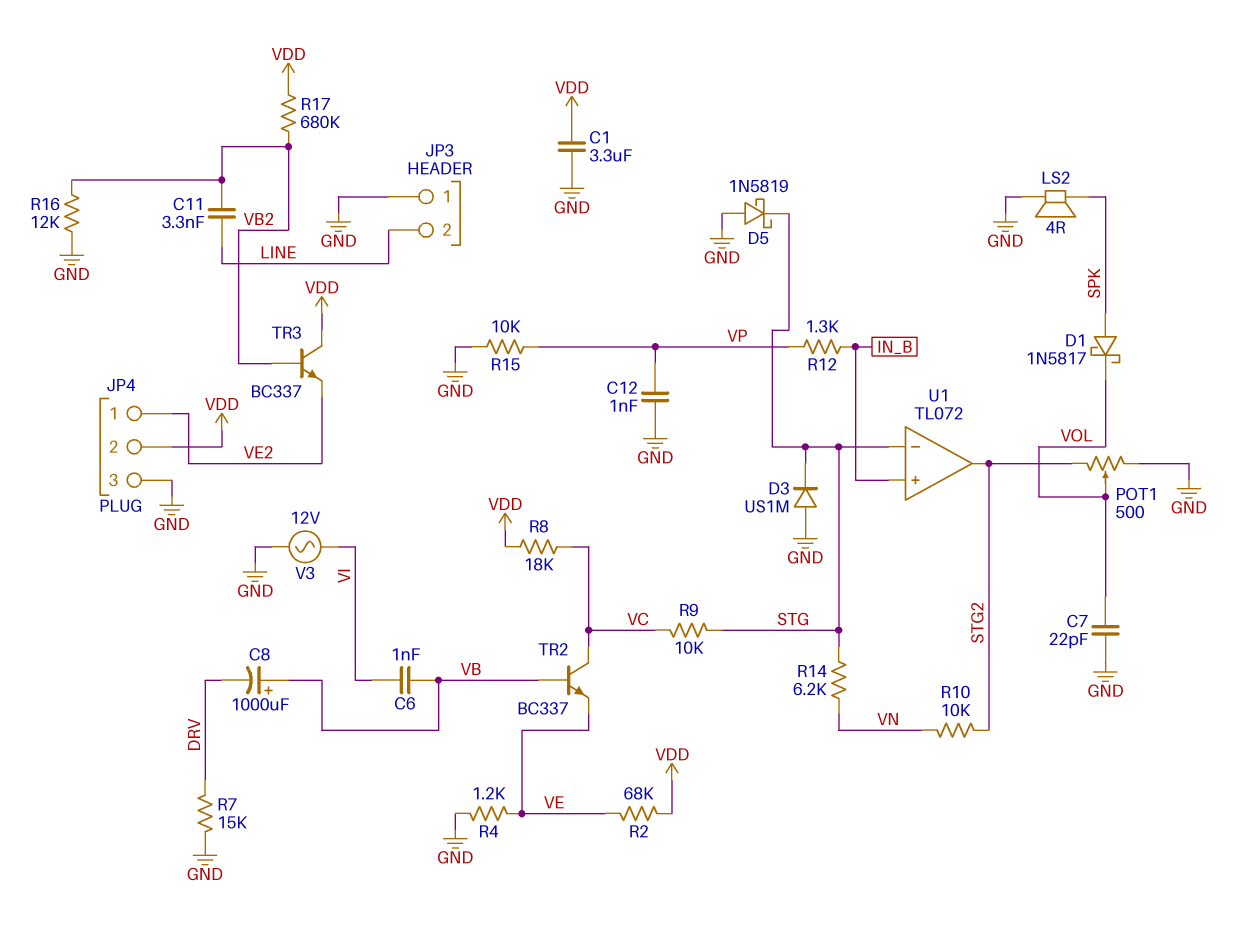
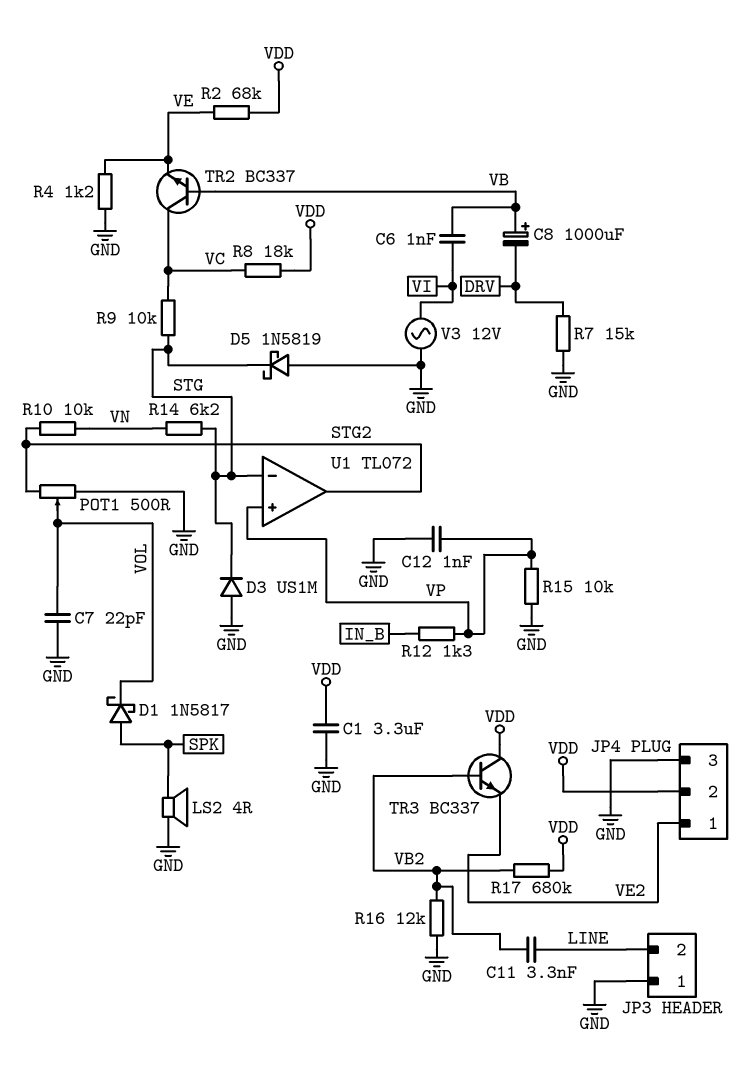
U1 pin in+: IN_B -> VP

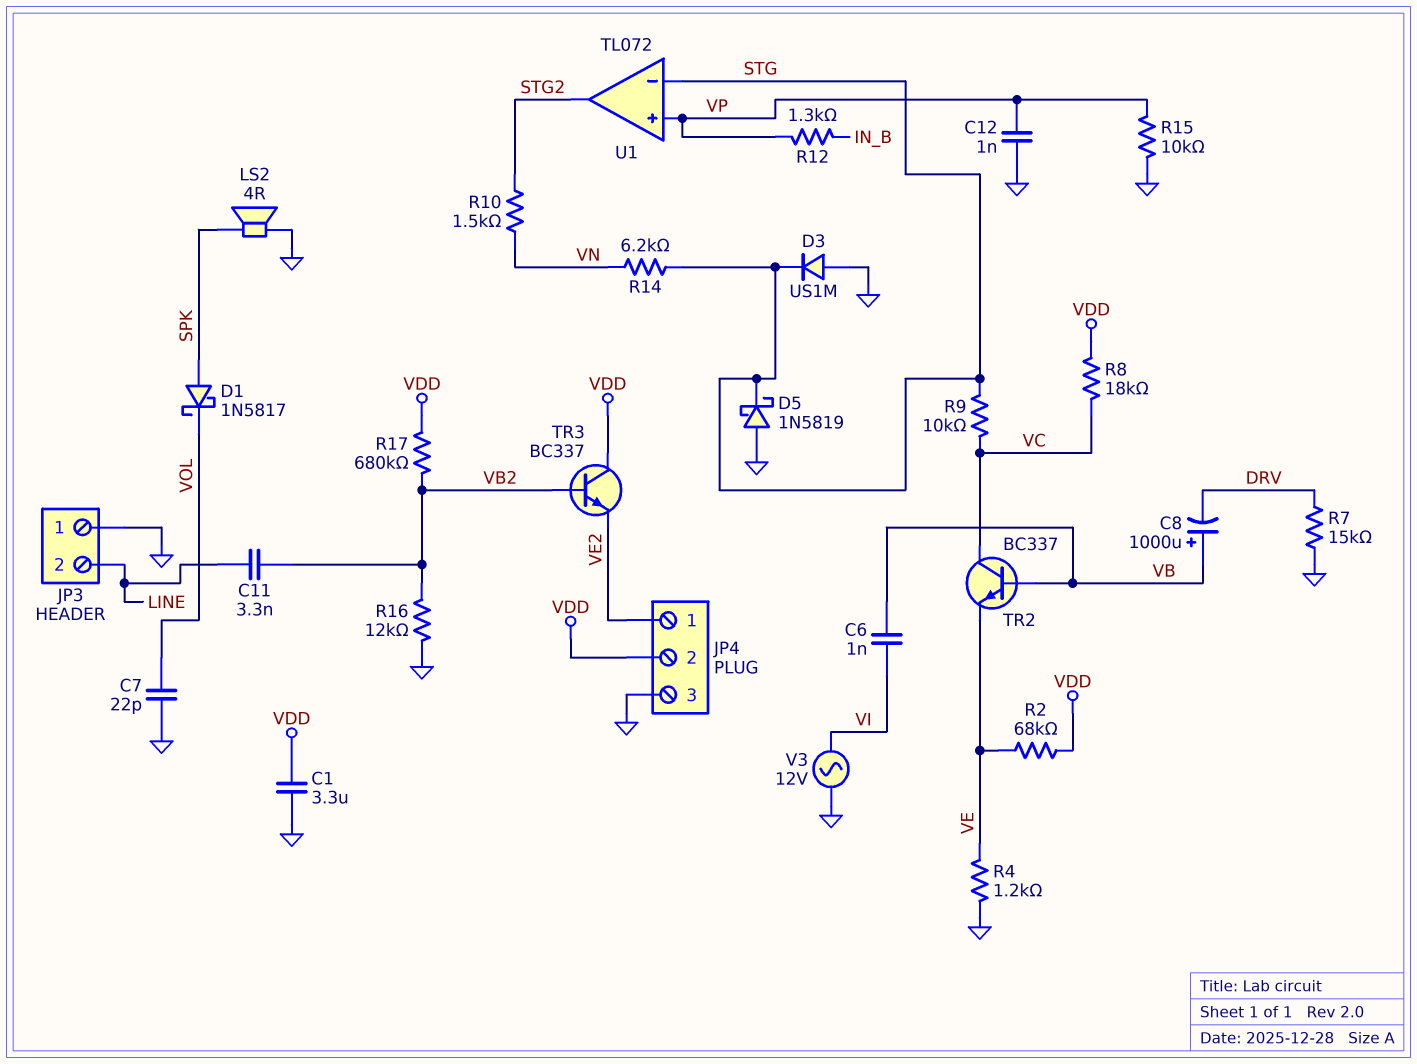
POT1: 500 (GND, STG2, wiper VOL) -> none
R10: 10k (STG2, VN) -> 1.5k (STG2, VN)

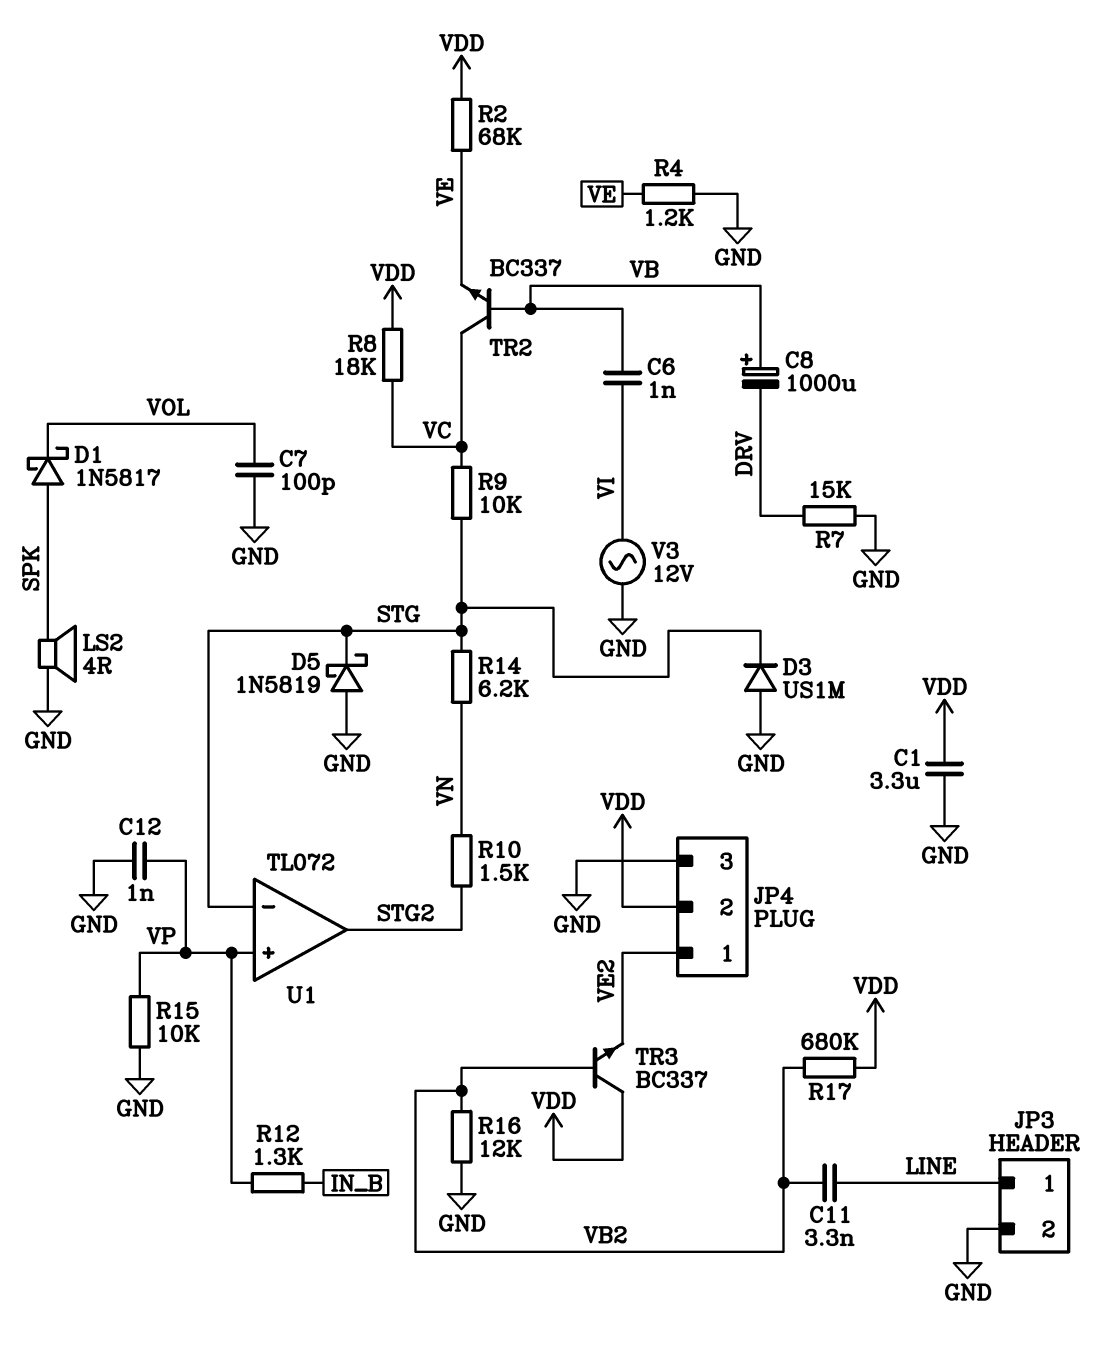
C7: 22pF (GND, VOL) -> 100pF (GND, VOL)
JP3 pin 1: GND -> LINE
JP3 pin 2: LINE -> GND

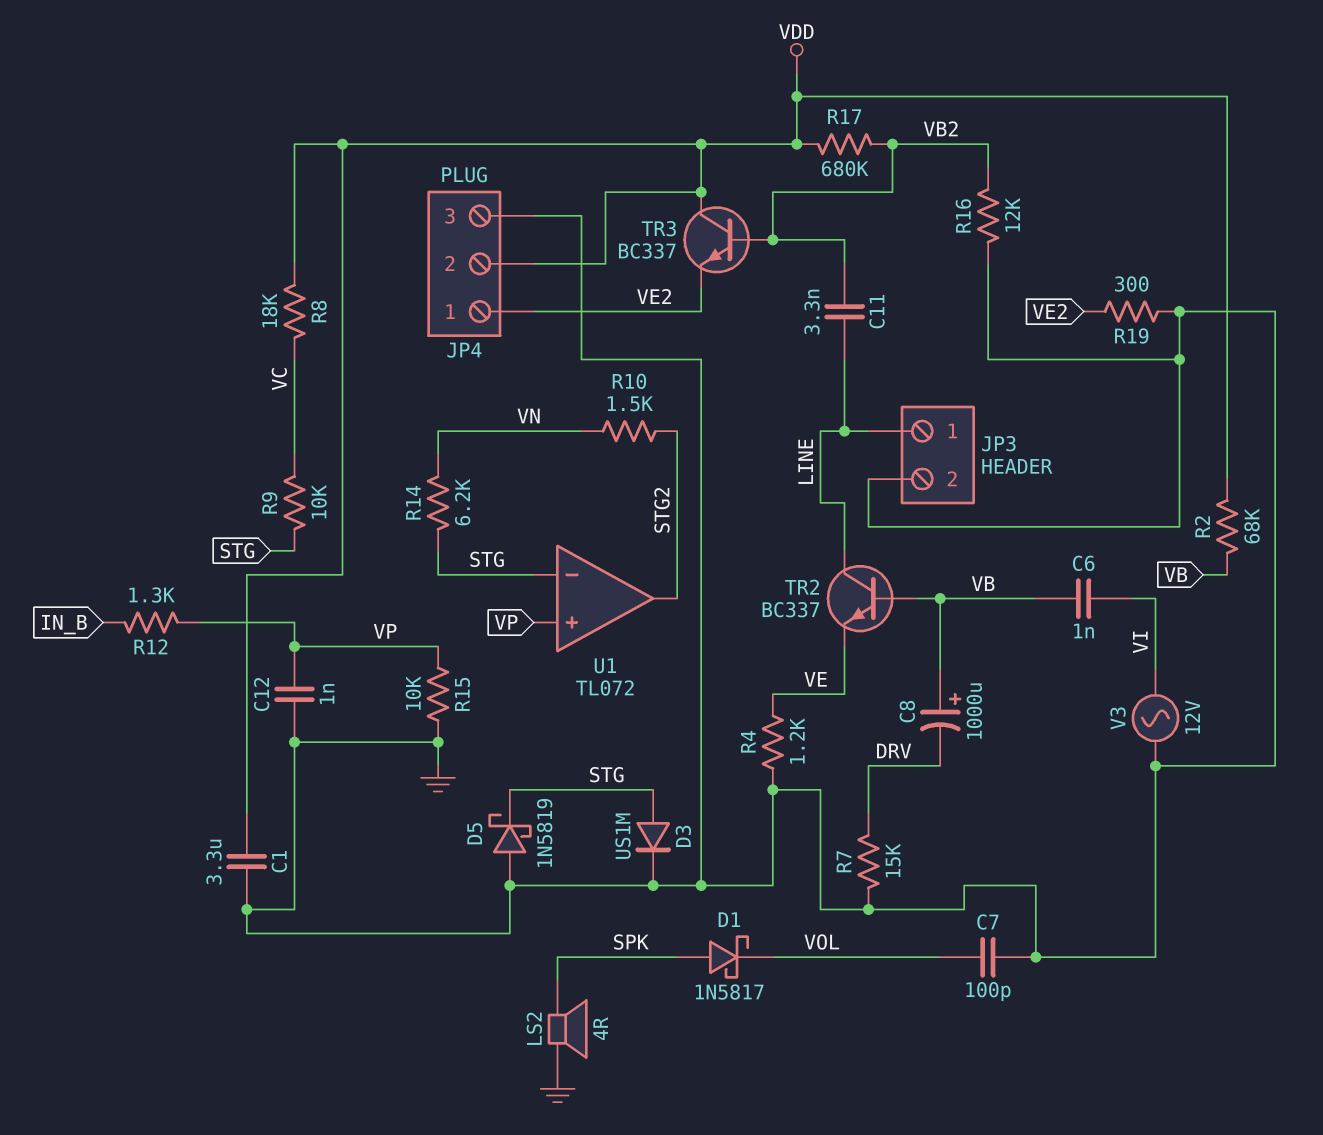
D3: diode US1M (A GND, K STG) -> diode US1M (A STG, K GND)
R2: 68k (VDD, VE) -> 68k (VB, VDD)
R19: none -> 300 (GND, VE2)
TR2: NPN BC337 (B VB, C VC, E VE) -> NPN BC337 (B VB, C LINE, E VE)

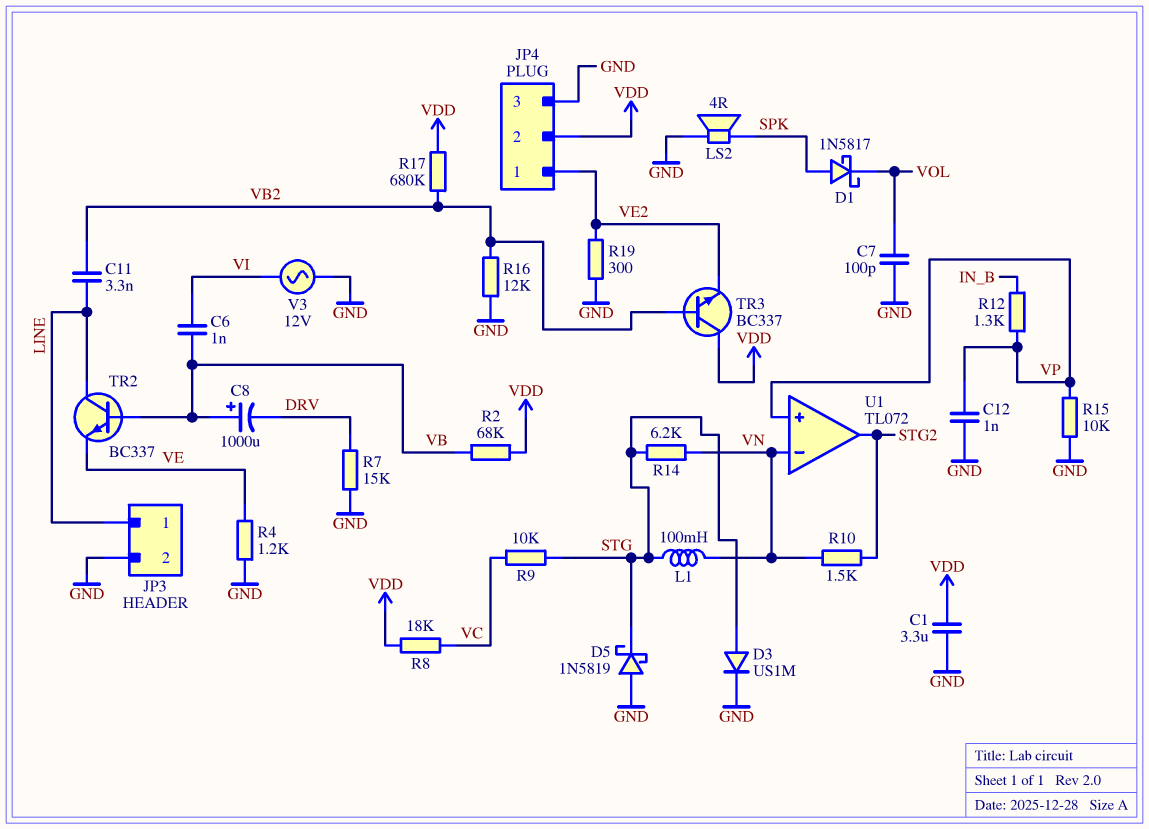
L1: none -> 100mH (STG, VN)
U1 pin in-: STG -> VN

